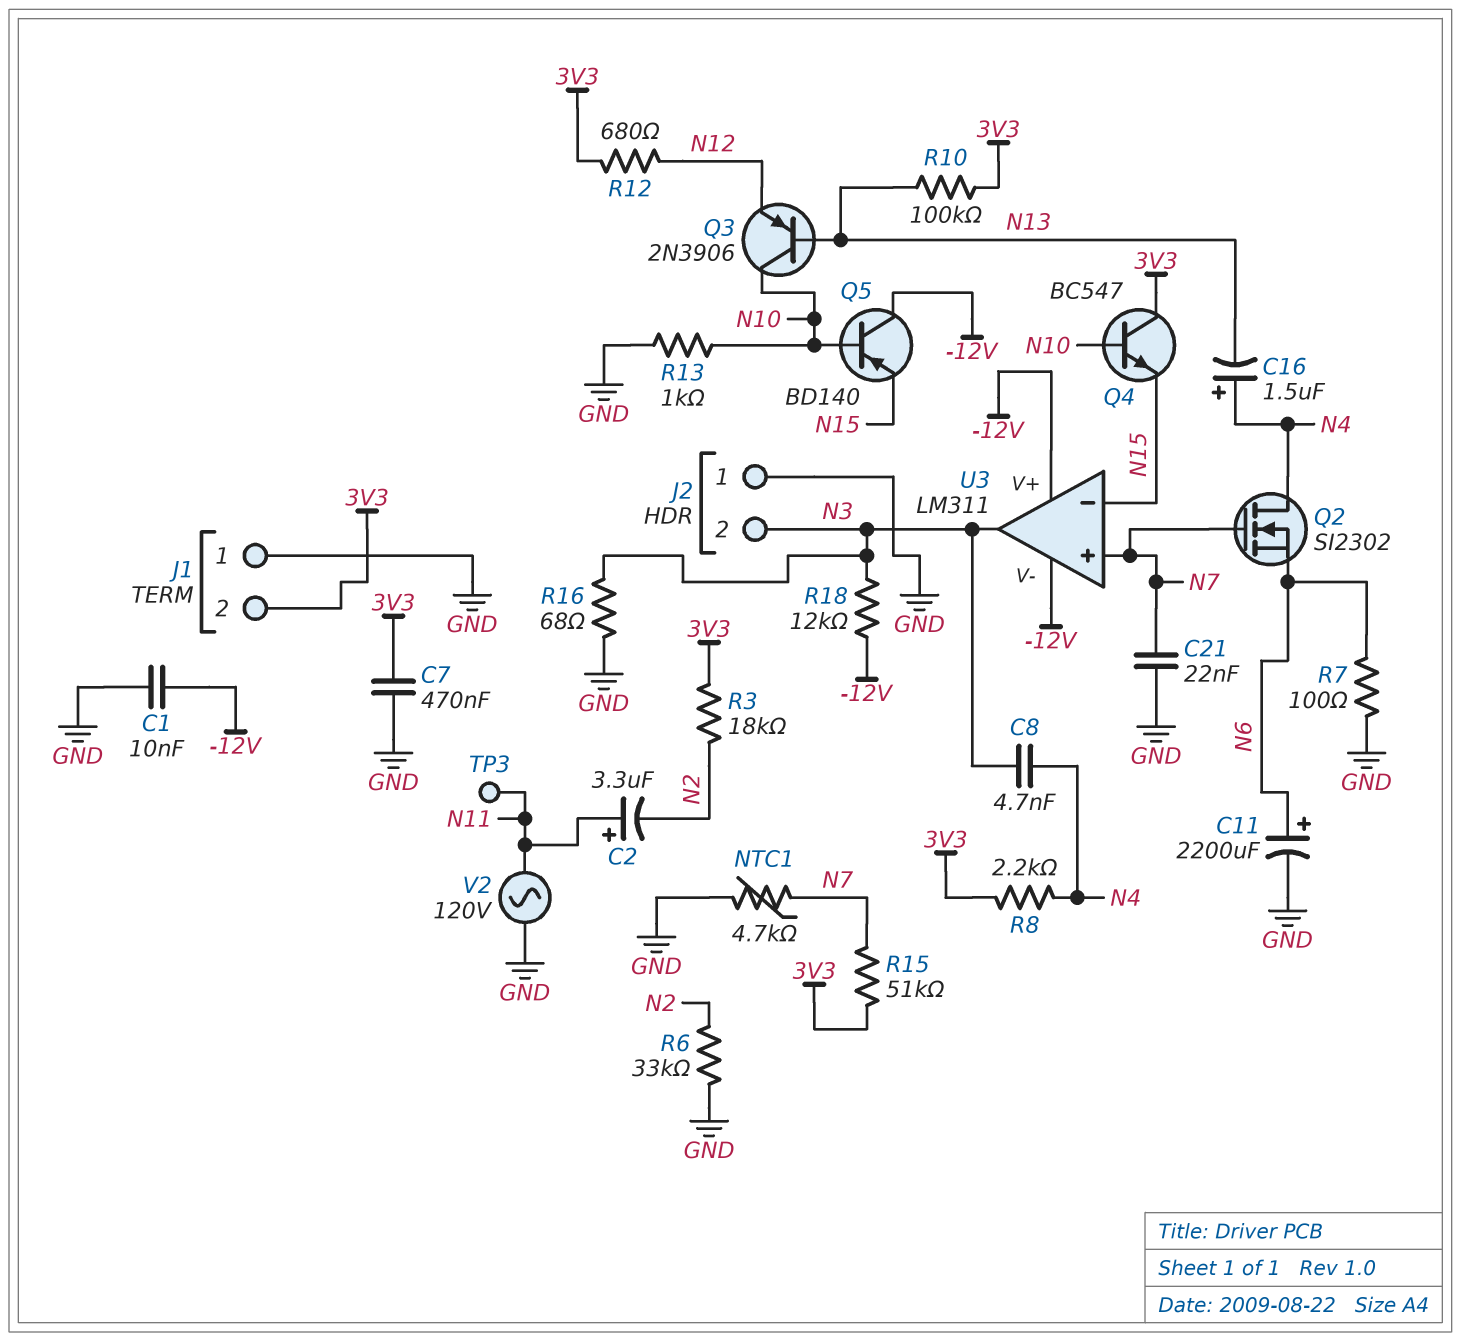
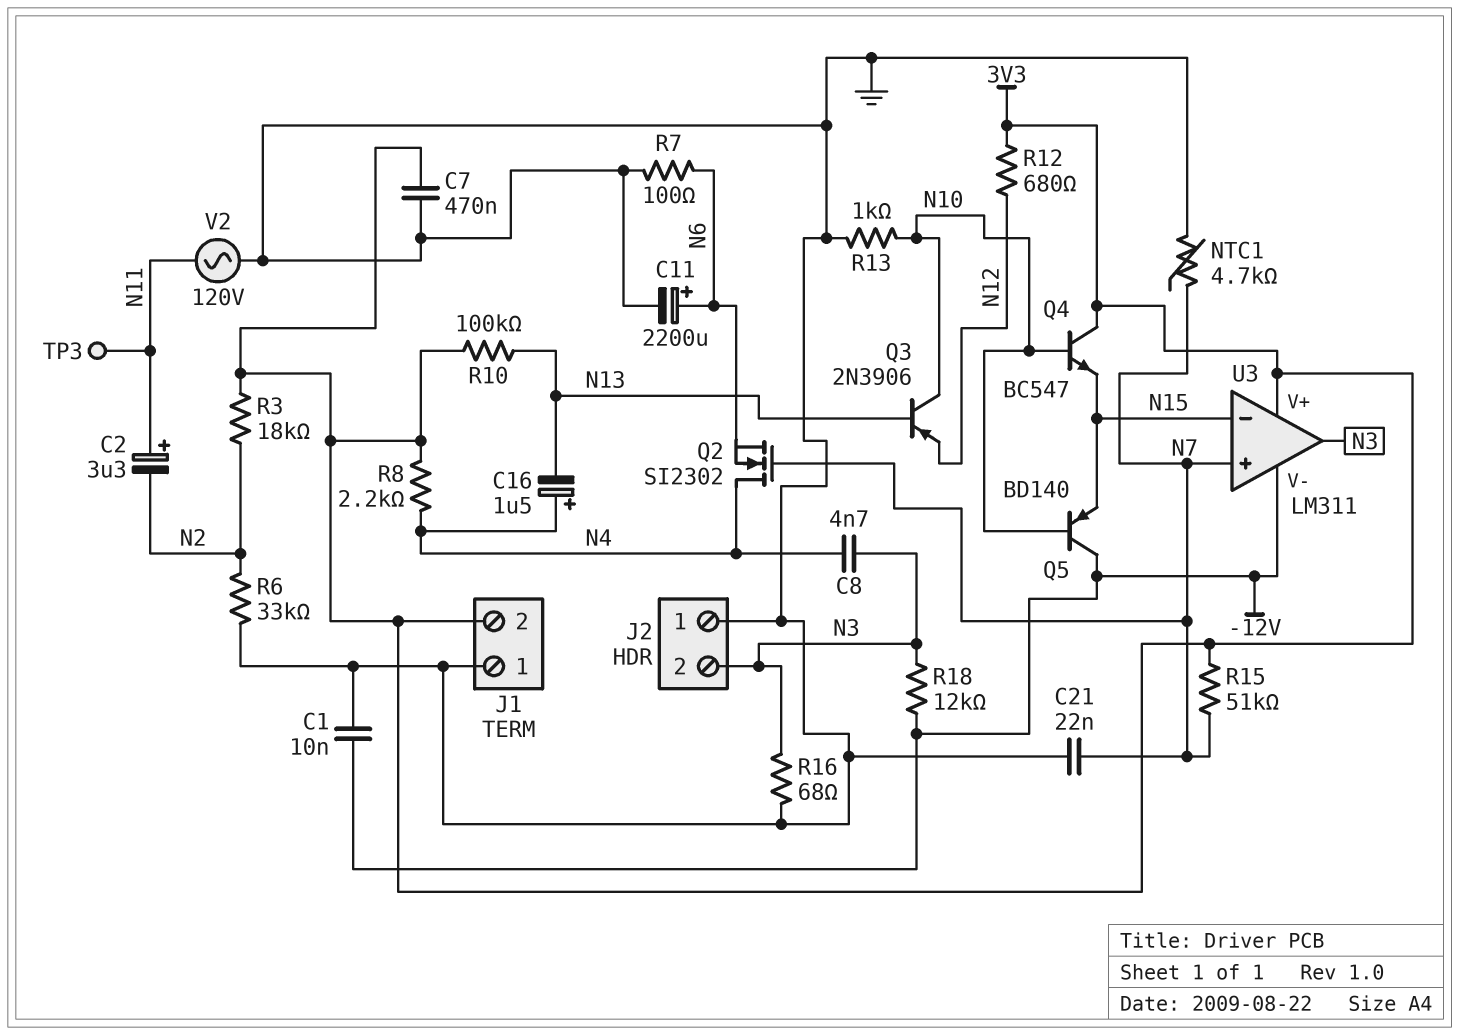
U3 pin V+: -12V -> 3V3

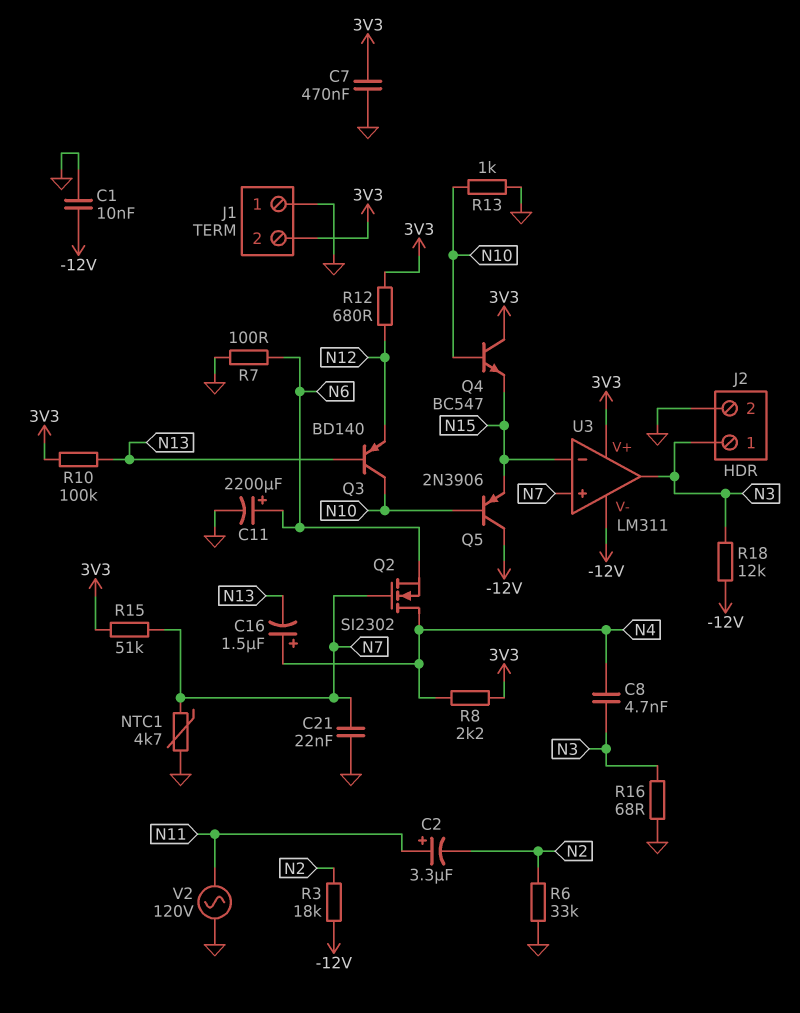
J2 pin 1: GND -> N3
J2 pin 2: N3 -> GND
Q3: PNP 2N3906 (B N13, C N10, E N12) -> PNP BD140 (B N13, C N10, E N12)
Q5: PNP BD140 (B N10, C -12V, E N15) -> PNP 2N3906 (B N10, C -12V, E N15)
R3: 18k (3V3, N2) -> 18k (-12V, N2)
TP3: test point (N11) -> none

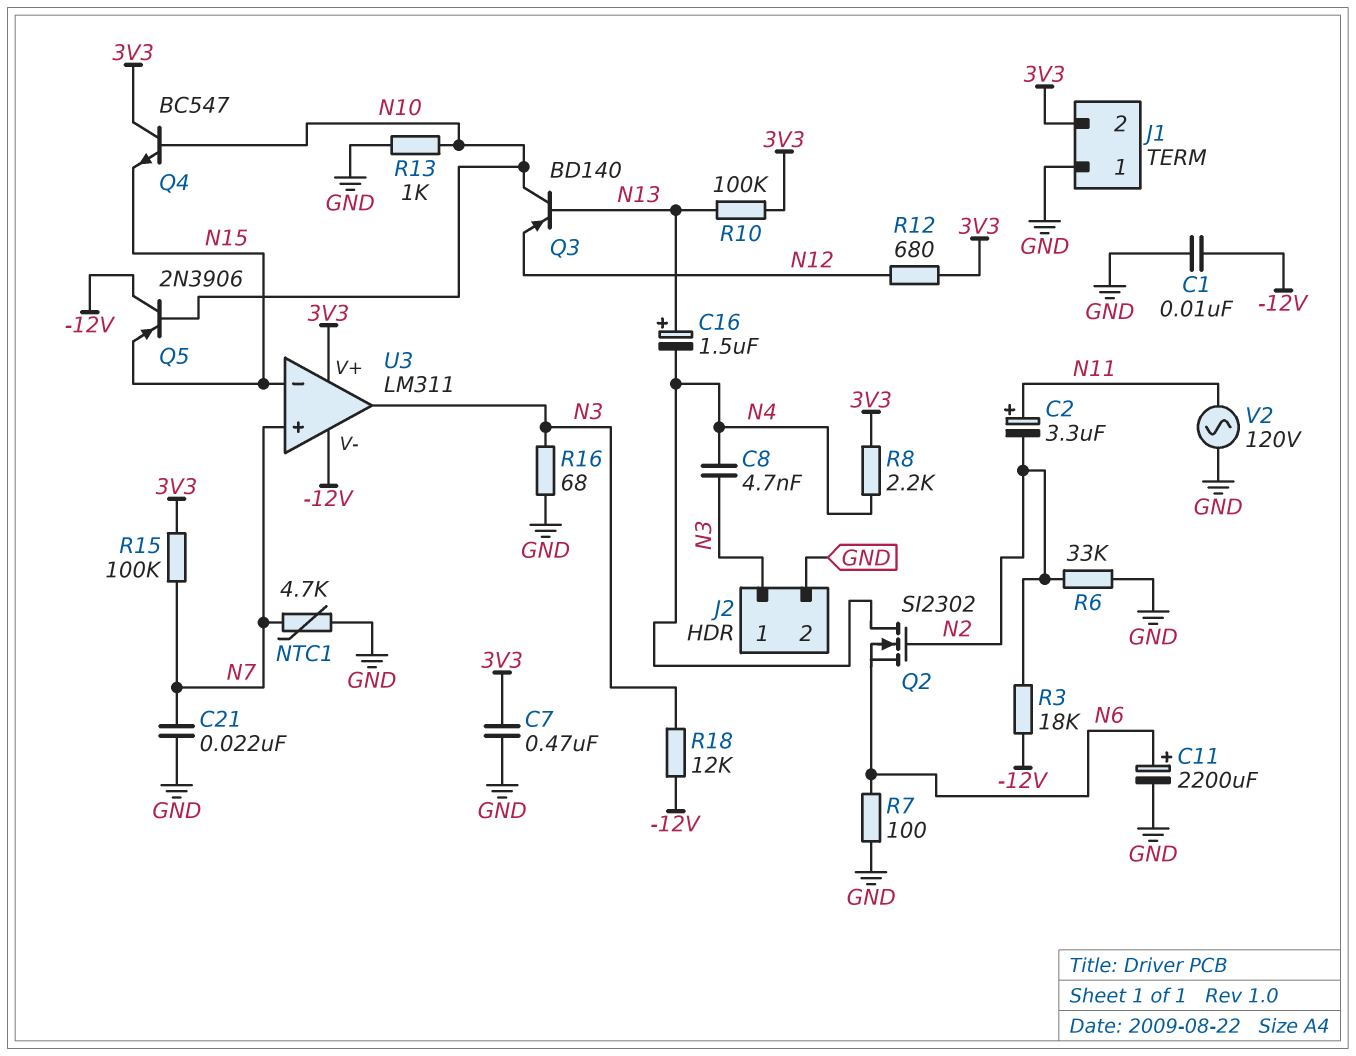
C16: 1.5uF (plus N4, minus N13) -> 1.5uF (plus N13, minus N4)
Q2: NMOS SI2302 (G N7, D N4, S N6) -> NMOS SI2302 (G N2, D N4, S N6)
R15: 51k (3V3, N7) -> 100k (3V3, N7)

